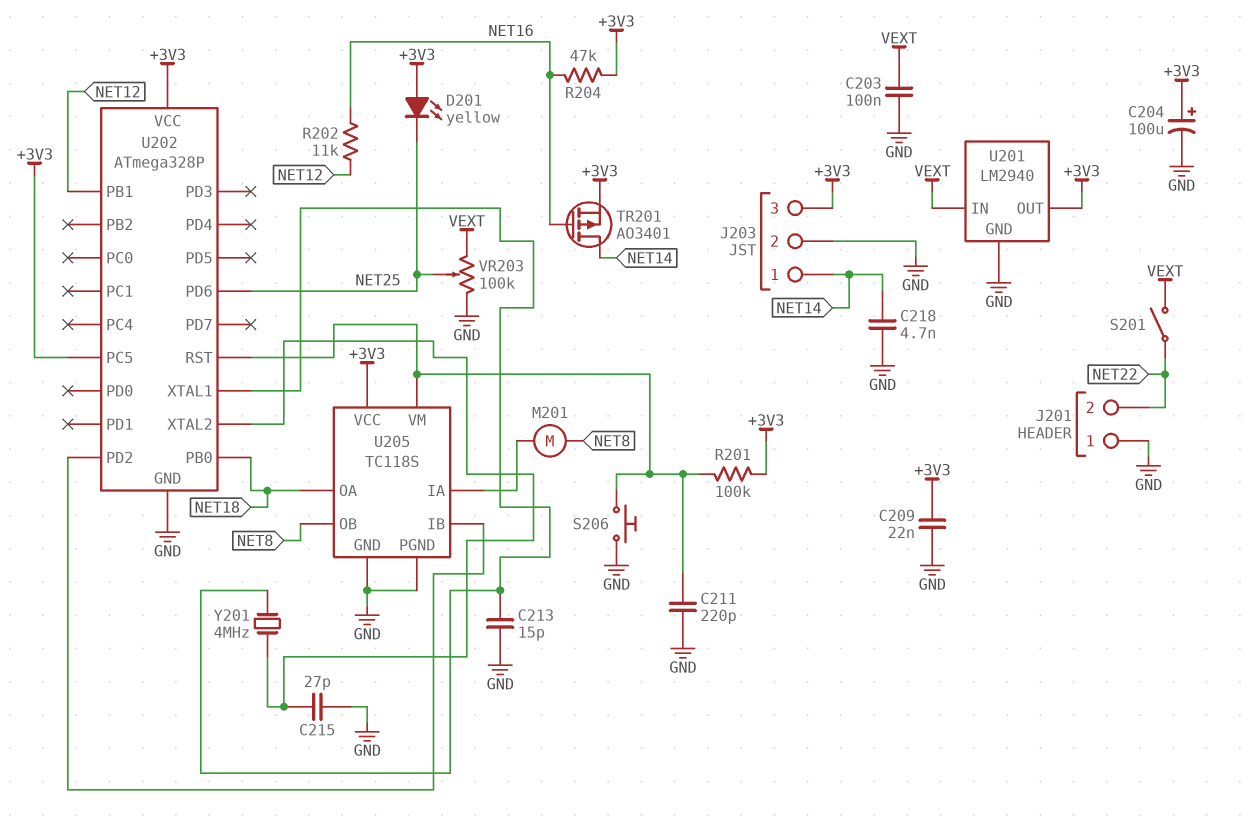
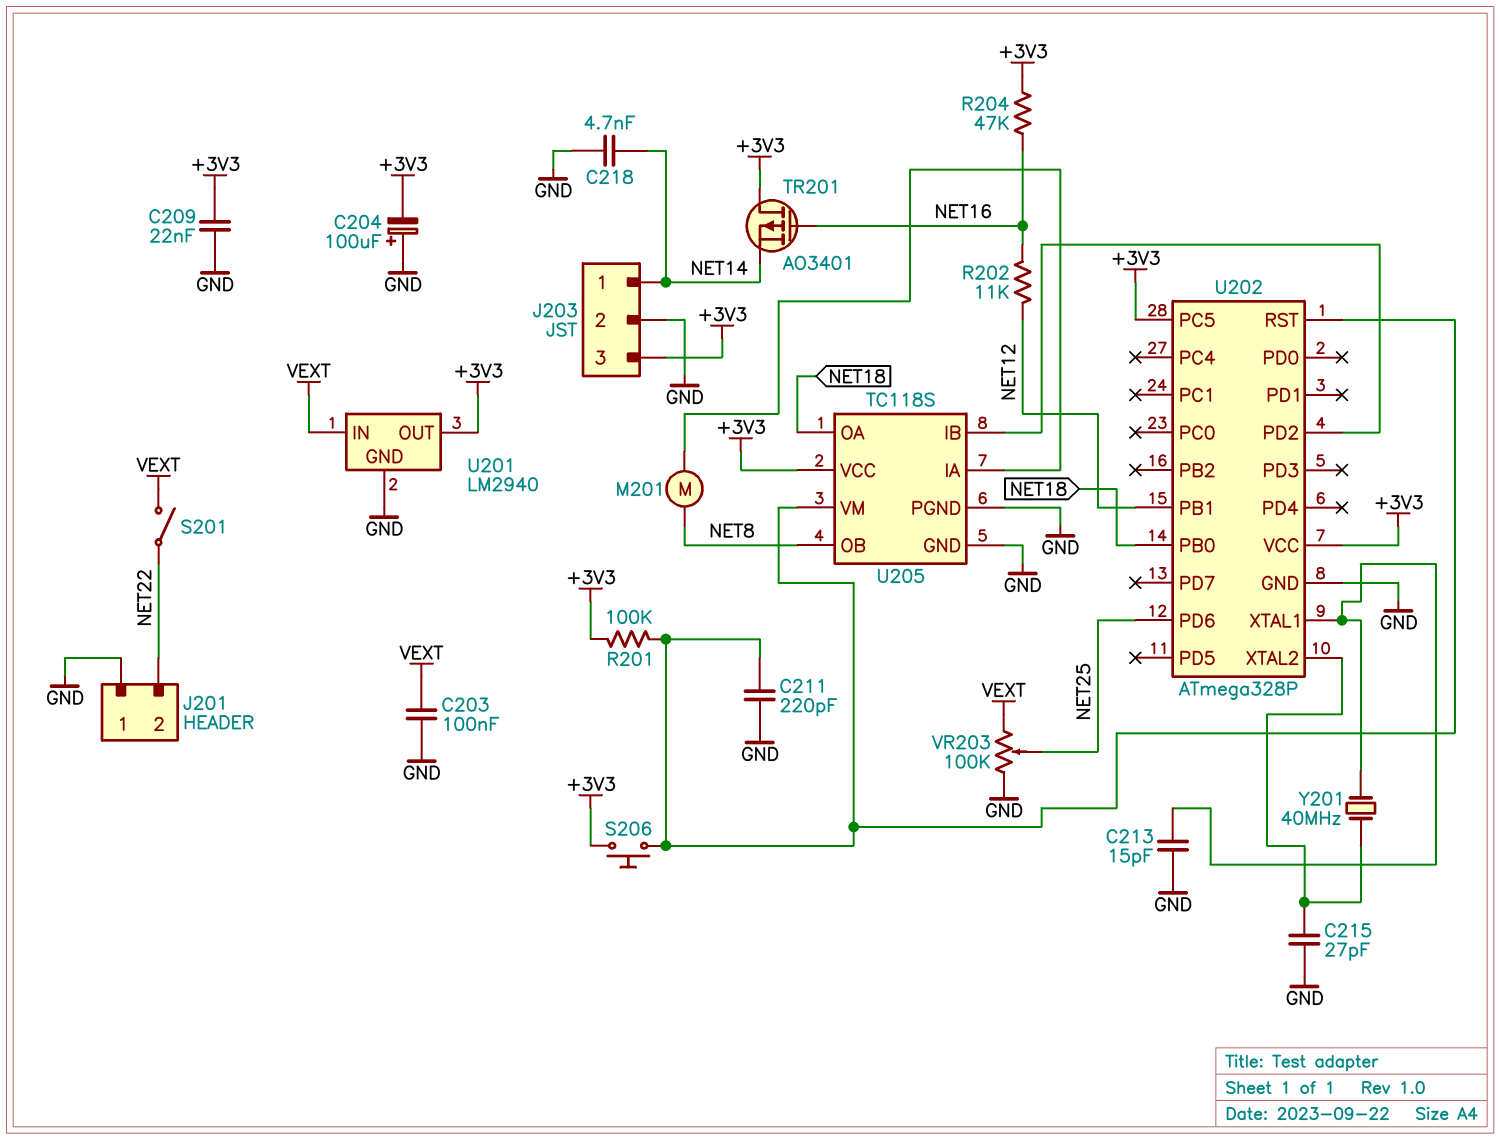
C204: 100uF (plus +3V3, minus GND) -> 100uF (plus GND, minus +3V3)
D201: LED yellow (A +3V3, K NET25) -> none
S206: button (GND, U202/RST) -> button (+3V3, U202/RST)
TR201: PMOS AO3401 (G NET16, D NET14, S +3V3) -> PMOS AO3401 (G NET16, D +3V3, S NET14)
Y201: 4MHz (U202/XTAL1, U202/XTAL2) -> 40MHz (U202/XTAL1, U202/XTAL2)

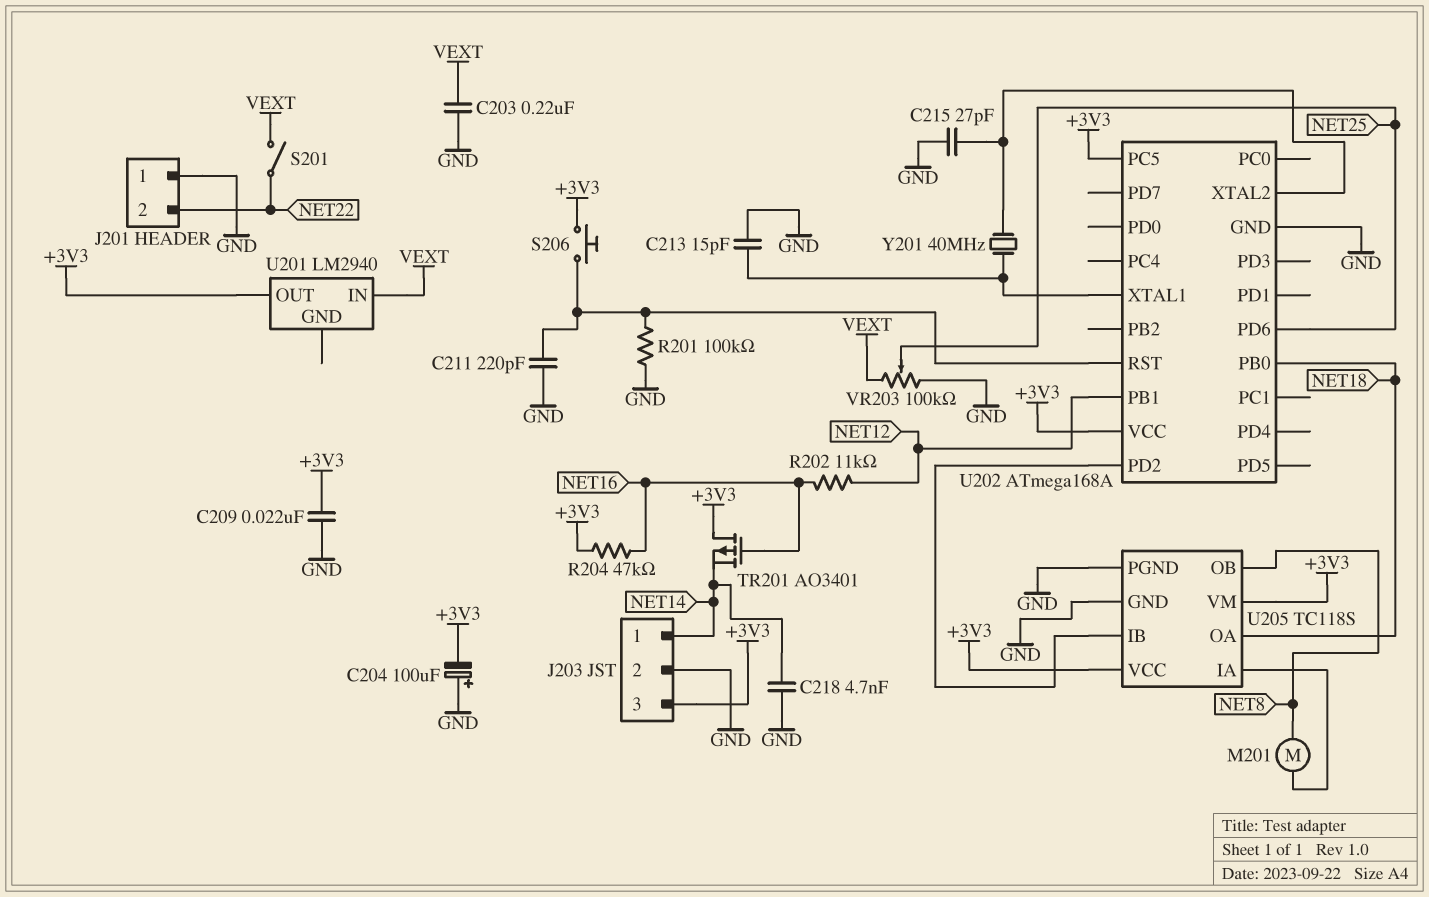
C203: 100nF (GND, VEXT) -> 220nF (GND, VEXT)
R201: 100k (+3V3, U202/RST) -> 100k (GND, U202/RST)
U201 pin GND: GND -> none
U202: ATmega328P -> ATmega168A
U205 pin VM: U202/RST -> +3V3

